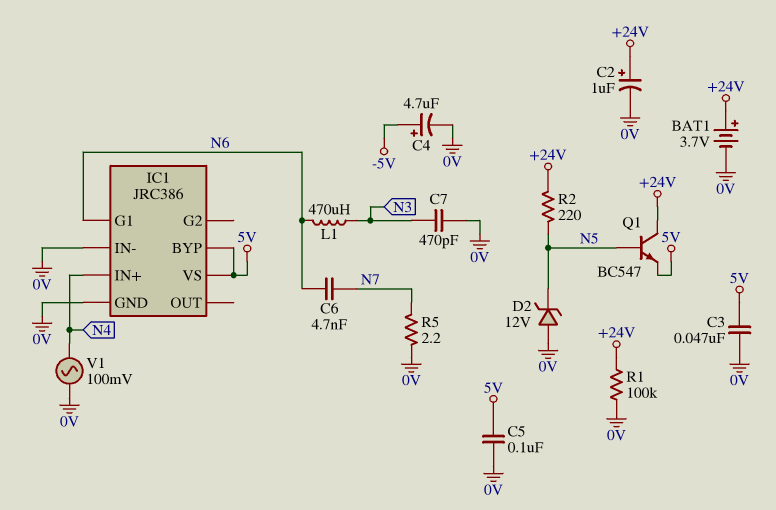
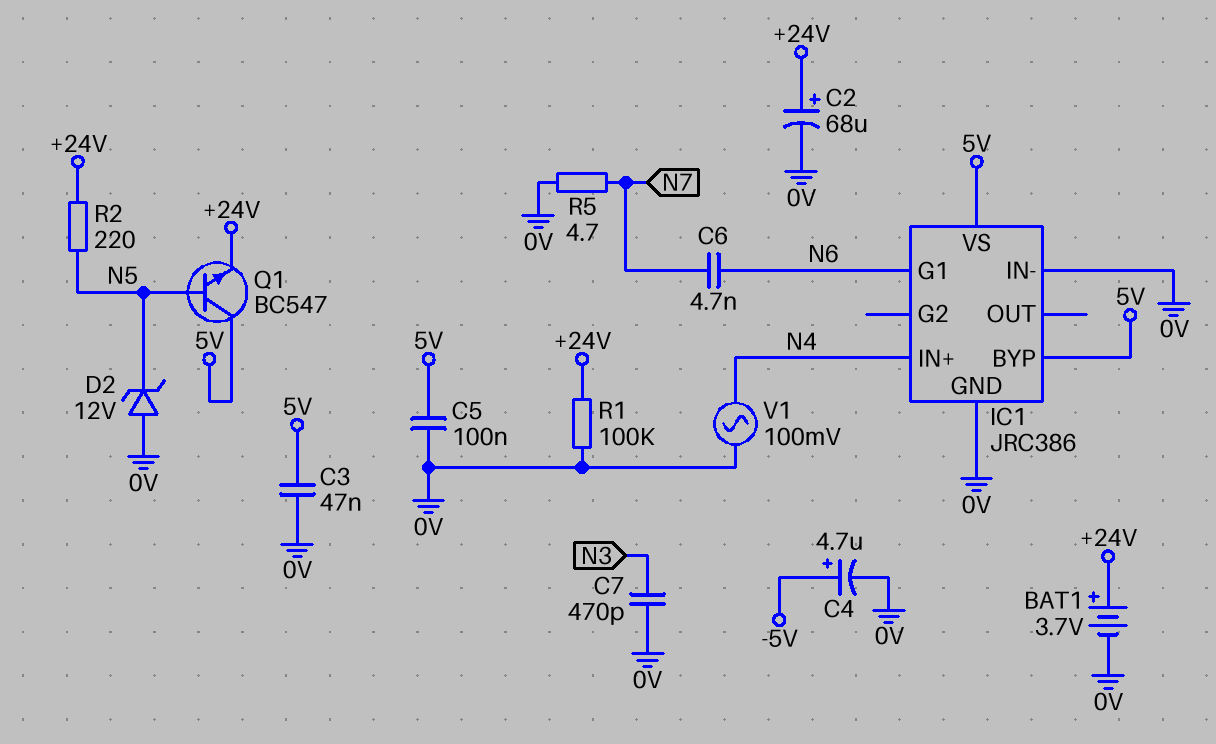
C2: 1uF (plus +24V, minus 0V) -> 68uF (plus +24V, minus 0V)
L1: 470uH (N3, N6) -> none
Q1: NPN BC547 (B N5, C +24V, E 5V) -> NPN BC547 (B N5, C 5V, E +24V)
R5: 2.2 (0V, N7) -> 4.7 (0V, N7)

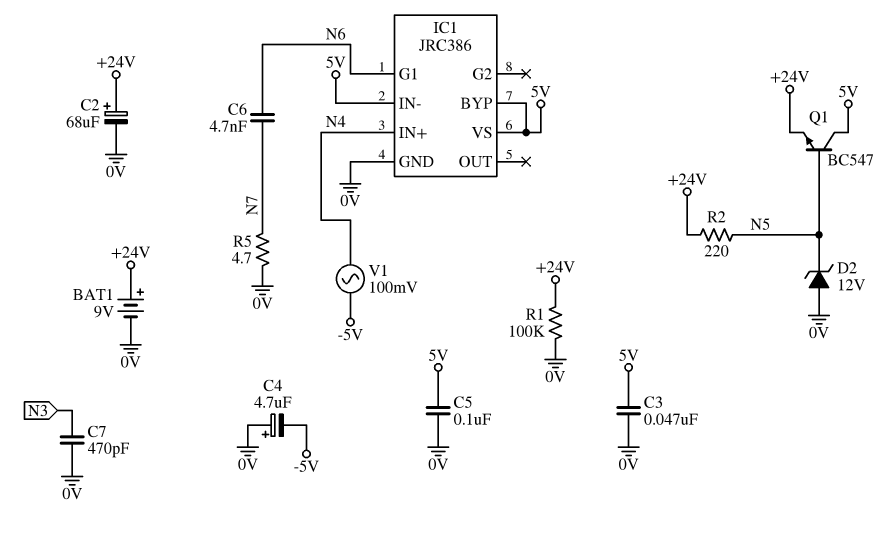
BAT1: 3.7V (plus +24V, minus 0V) -> 9V (plus +24V, minus 0V)
C4: 4.7uF (plus -5V, minus 0V) -> 4.7uF (plus 0V, minus -5V)
IC1 pin IN-: 0V -> 5V
V1: AC 100mV (0V, N4) -> AC 100mV (-5V, N4)

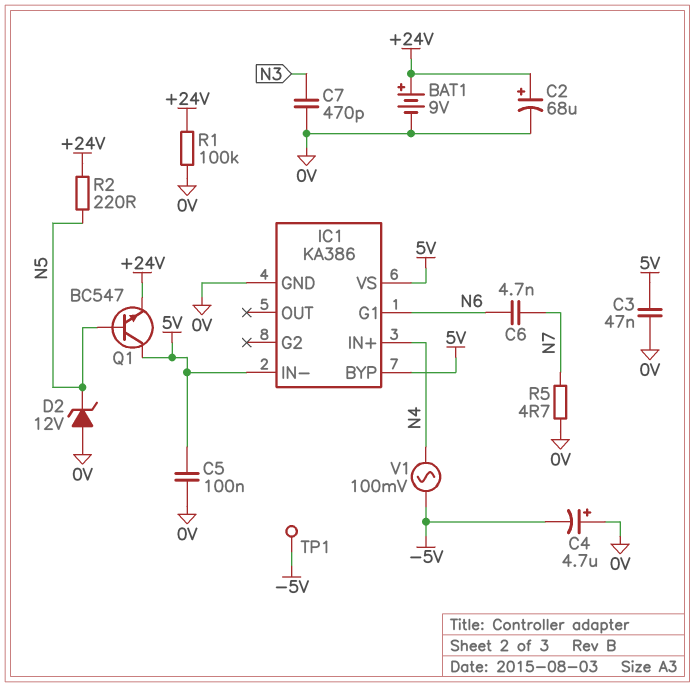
IC1: JRC386 -> KA386
TP1: none -> test point (-5V)

